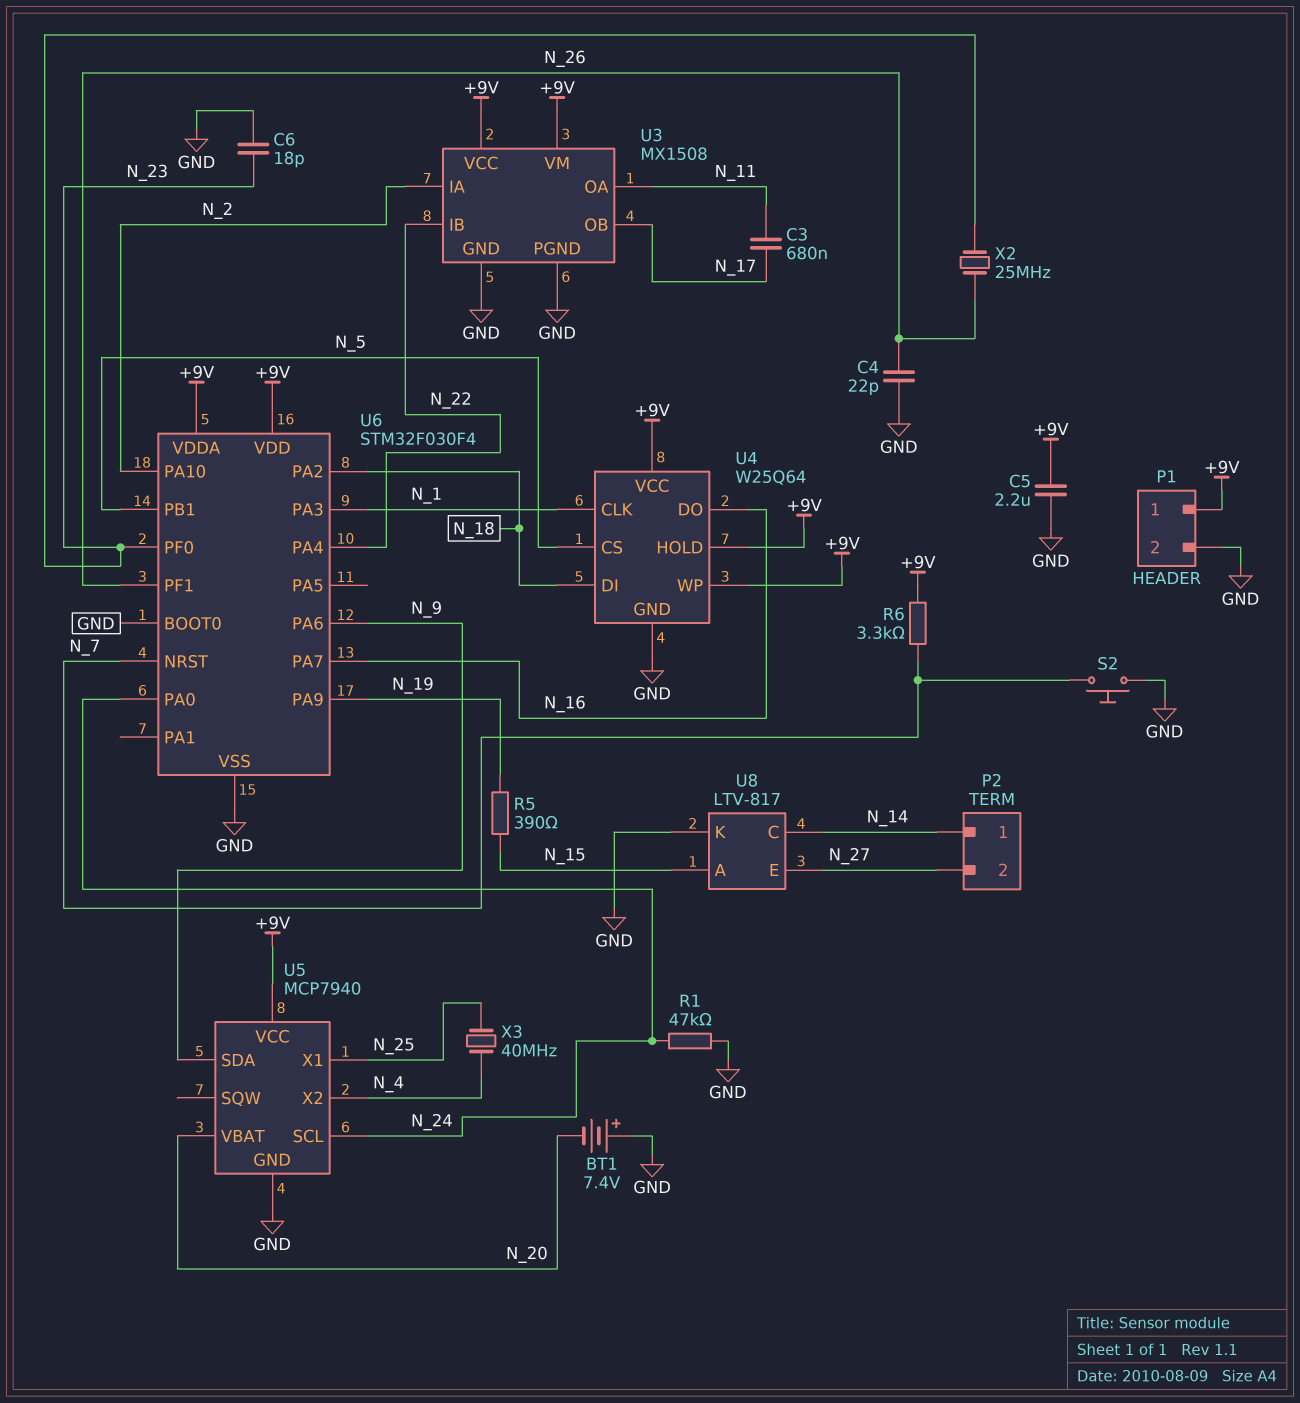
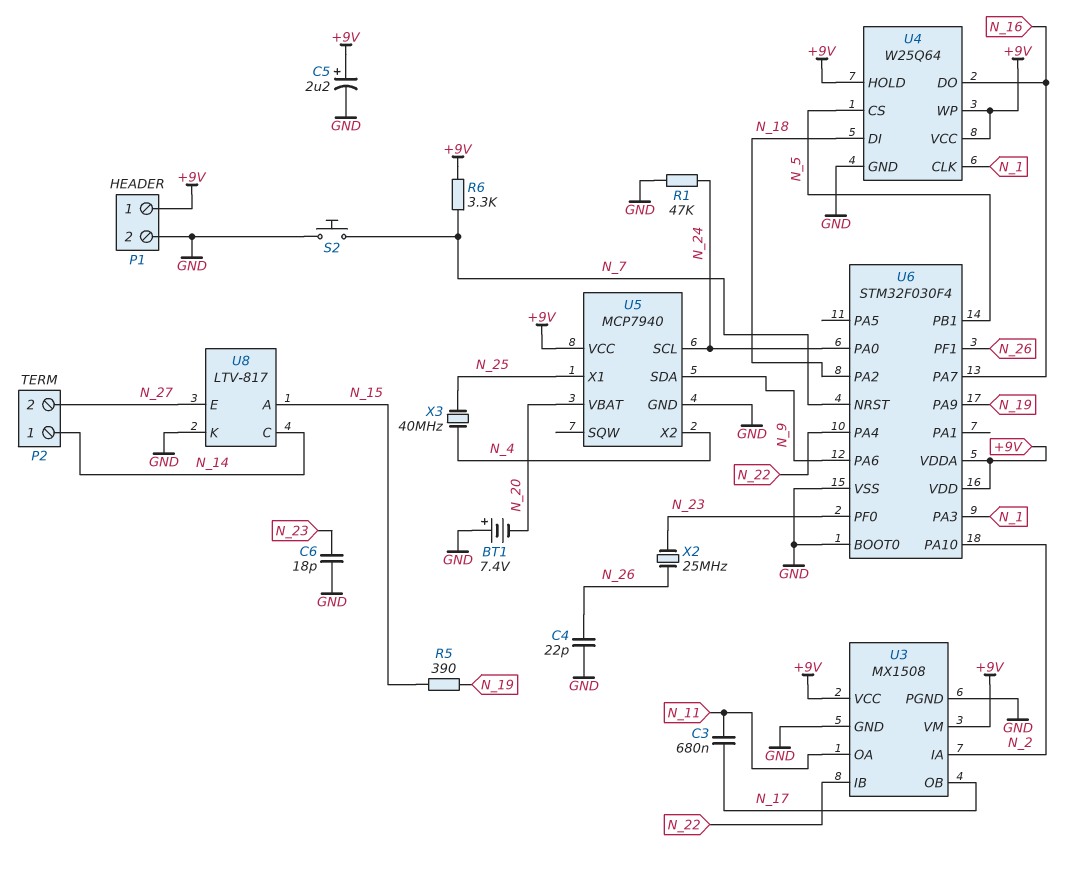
C5: 2.2uF (+9V, GND) -> 2.2uF (plus +9V, minus GND)

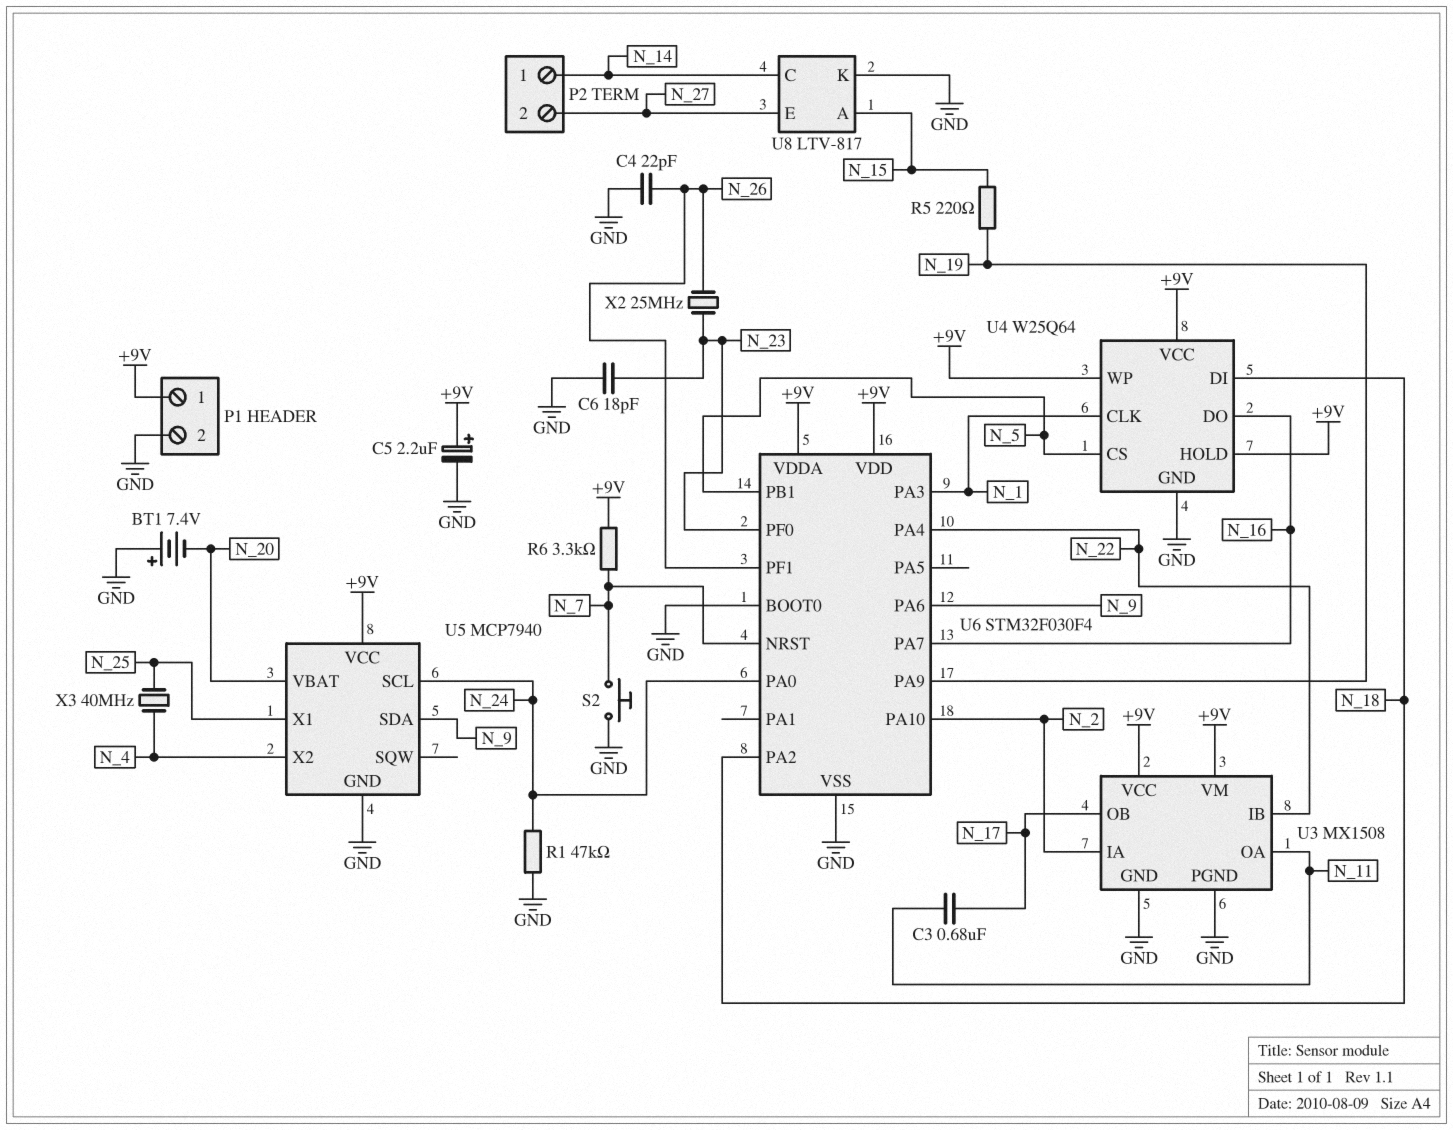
R5: 390 (N_15, N_19) -> 220 (N_15, N_19)

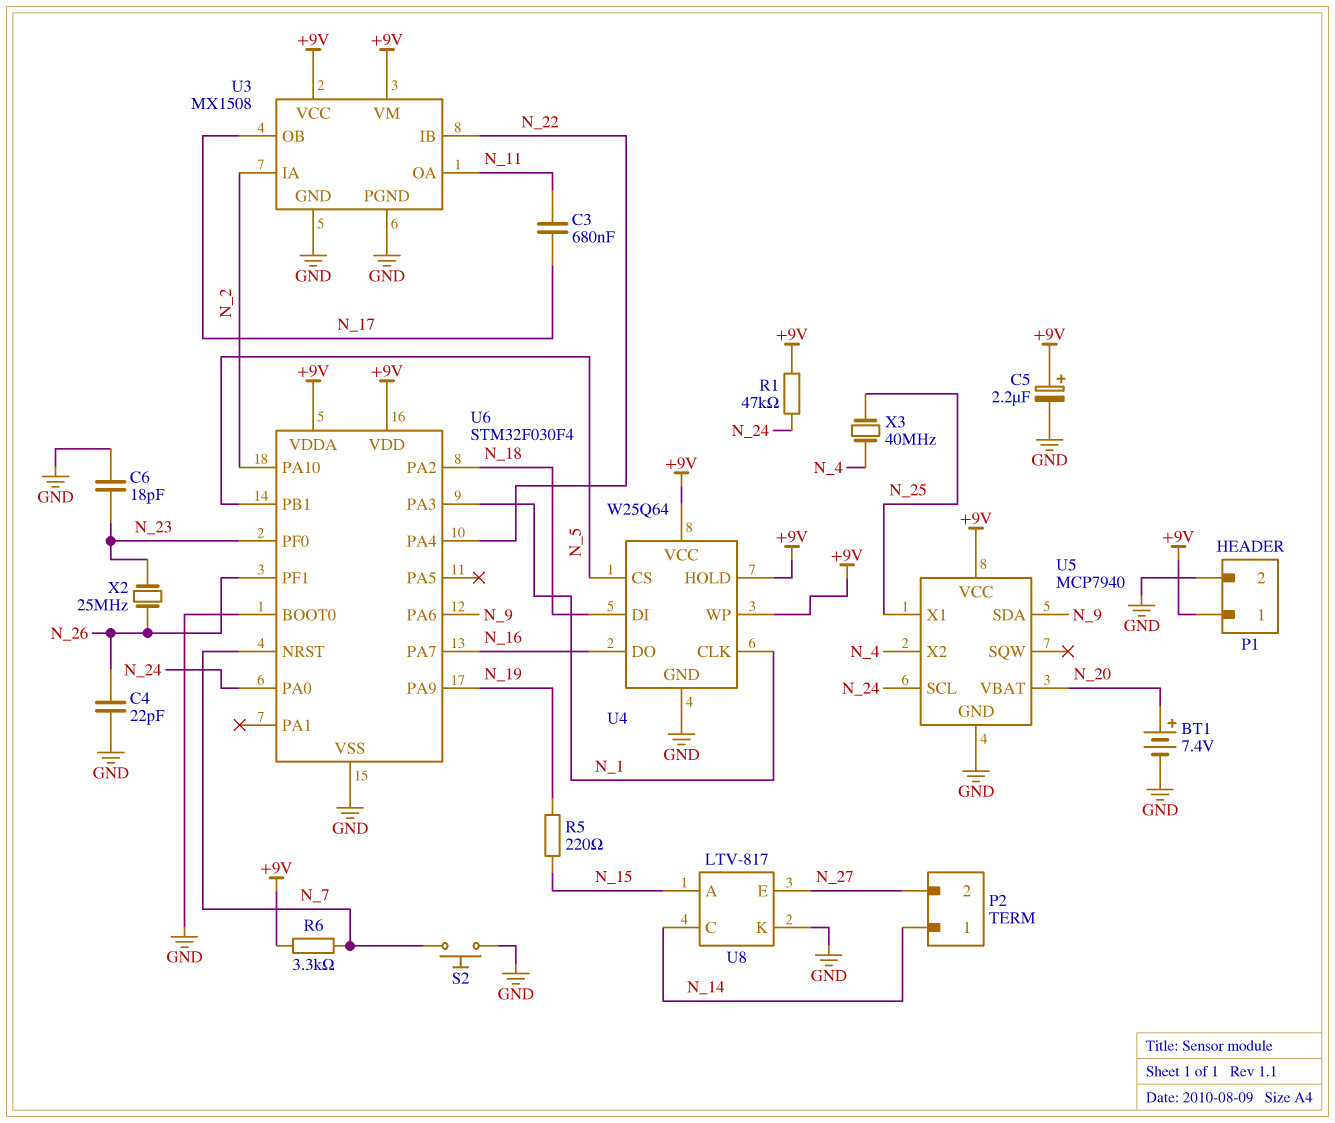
BT1: 7.4V (plus GND, minus N_20) -> 7.4V (plus N_20, minus GND)
R1: 47k (GND, N_24) -> 47k (+9V, N_24)

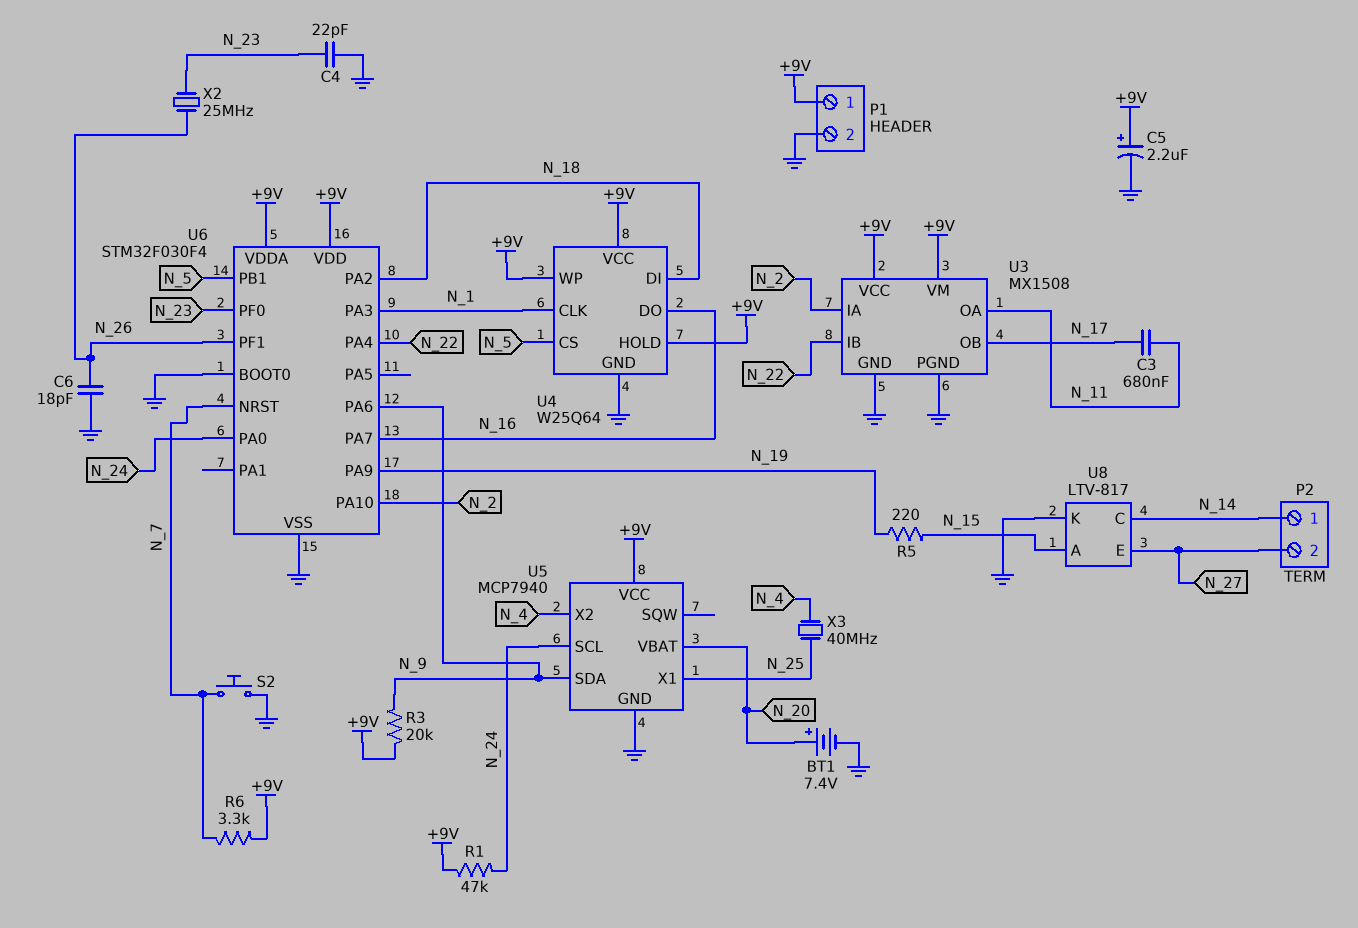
C4: 22pF (GND, N_26) -> 22pF (GND, N_23)
C6: 18pF (GND, N_23) -> 18pF (GND, N_26)
R3: none -> 20k (+9V, N_9)

